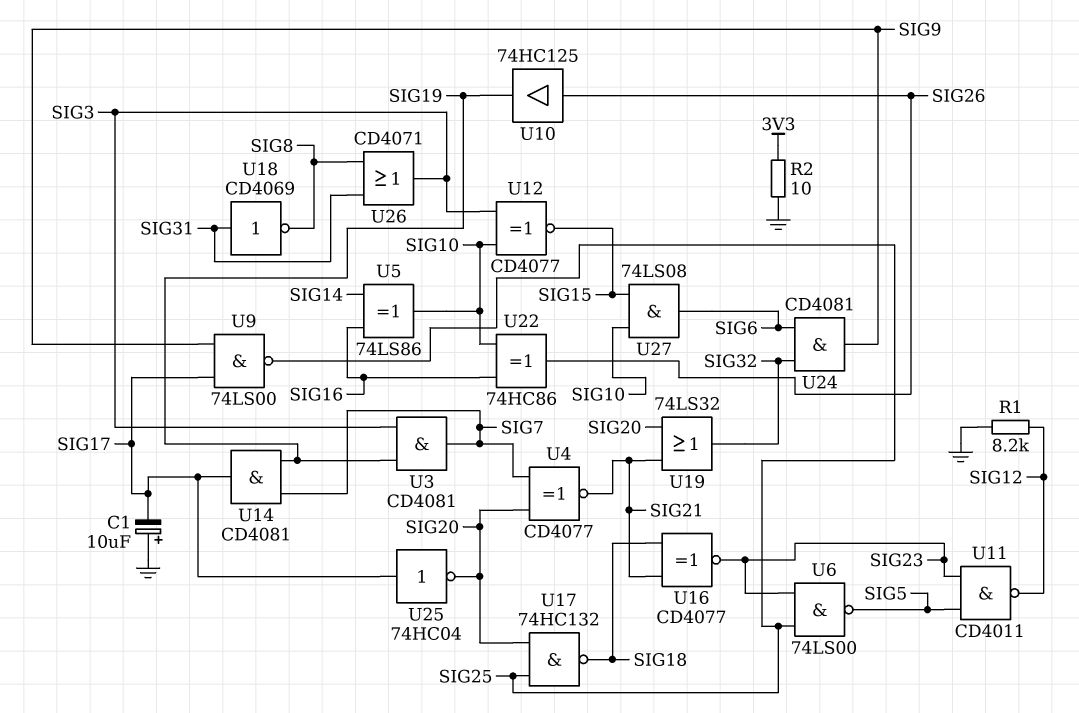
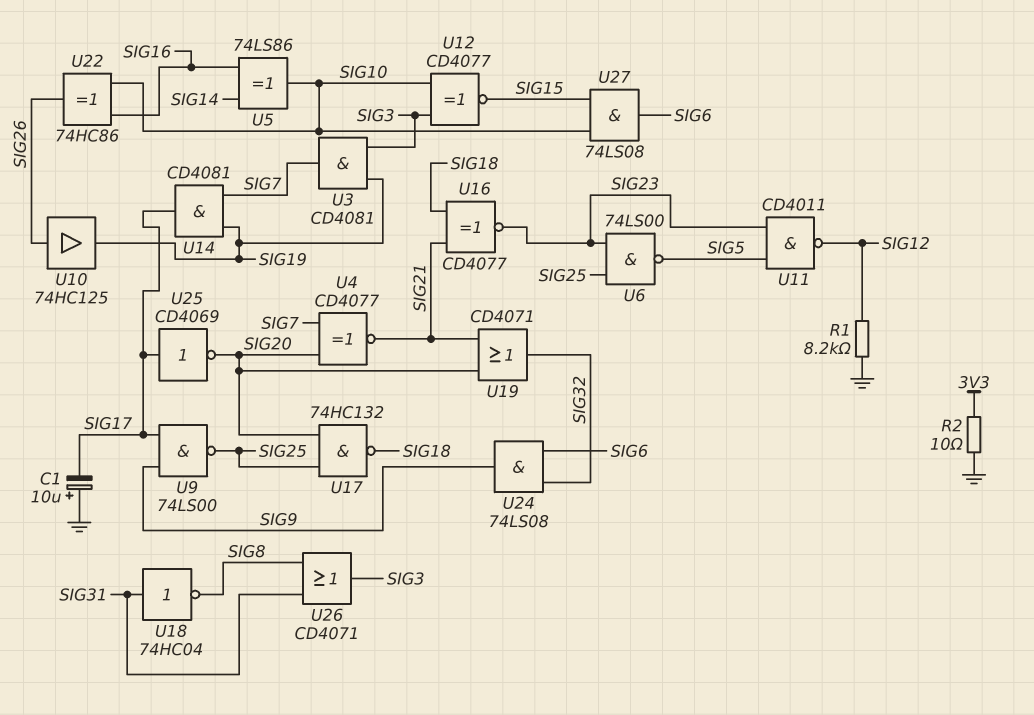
U18: NOT CD4069 (in SIG31, out SIG8) -> NOT 74HC04 (in SIG31, out SIG8)
U19: OR 74LS32 (in SIG20, in SIG21, out SIG32) -> OR CD4071 (in SIG20, in SIG21, out SIG32)
U24: AND CD4081 (in SIG6, in SIG32, out SIG9) -> AND 74LS08 (in SIG6, in SIG32, out SIG9)
U25: NOT 74HC04 (in SIG17, out SIG20) -> NOT CD4069 (in SIG17, out SIG20)

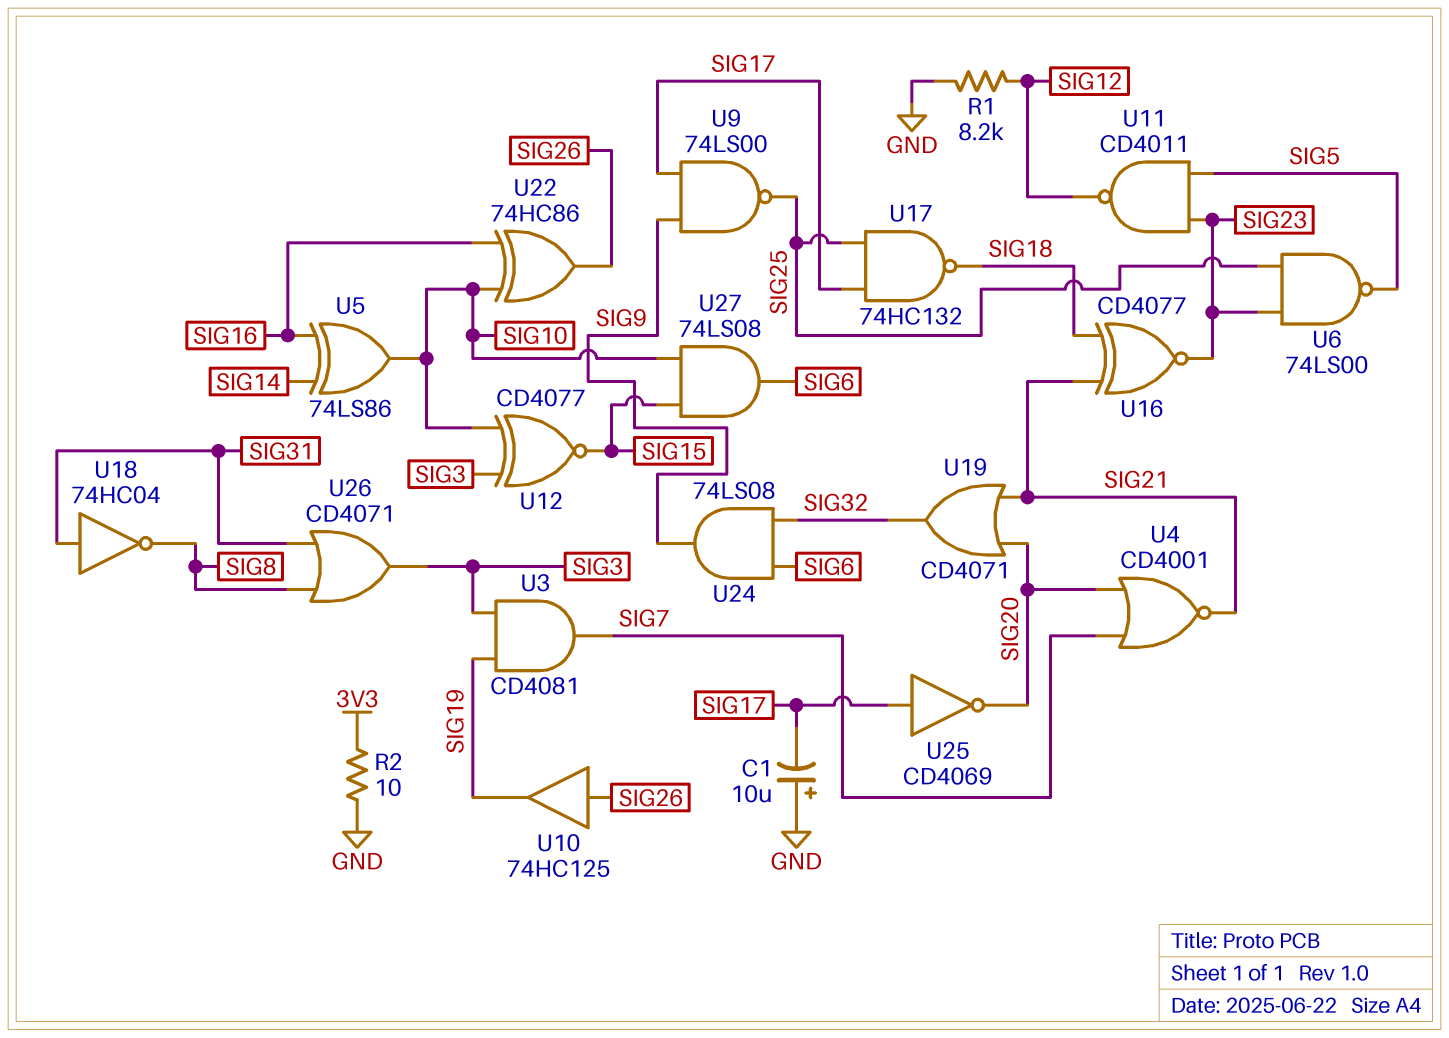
U4: XNOR CD4077 (in SIG7, in SIG20, out SIG21) -> NOR CD4001 (in SIG7, in SIG20, out SIG21)
U14: AND CD4081 (in SIG7, in SIG19, out SIG17) -> none
U17: NAND 74HC132 (in SIG20, in SIG25, out SIG18) -> NAND 74HC132 (in SIG17, in SIG25, out SIG18)

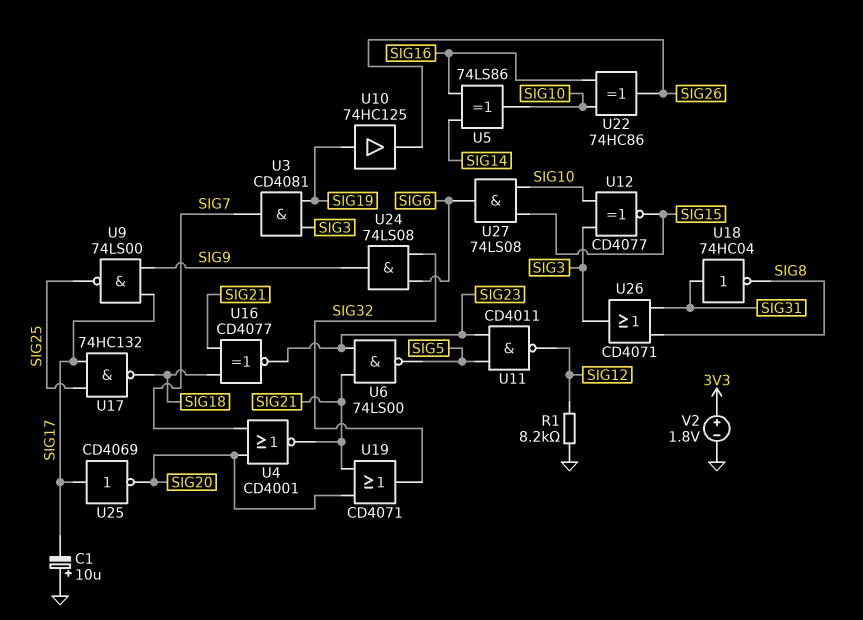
R2: 10 (3V3, GND) -> none
U6: NAND 74LS00 (in SIG23, in SIG25, out SIG5) -> NAND 74LS00 (in SIG21, in SIG23, out SIG5)
U10: buffer 74HC125 (in SIG26, out SIG19) -> buffer 74HC125 (in SIG19, out SIG26)
V2: none -> 1.8V (plus 3V3, minus GND)

